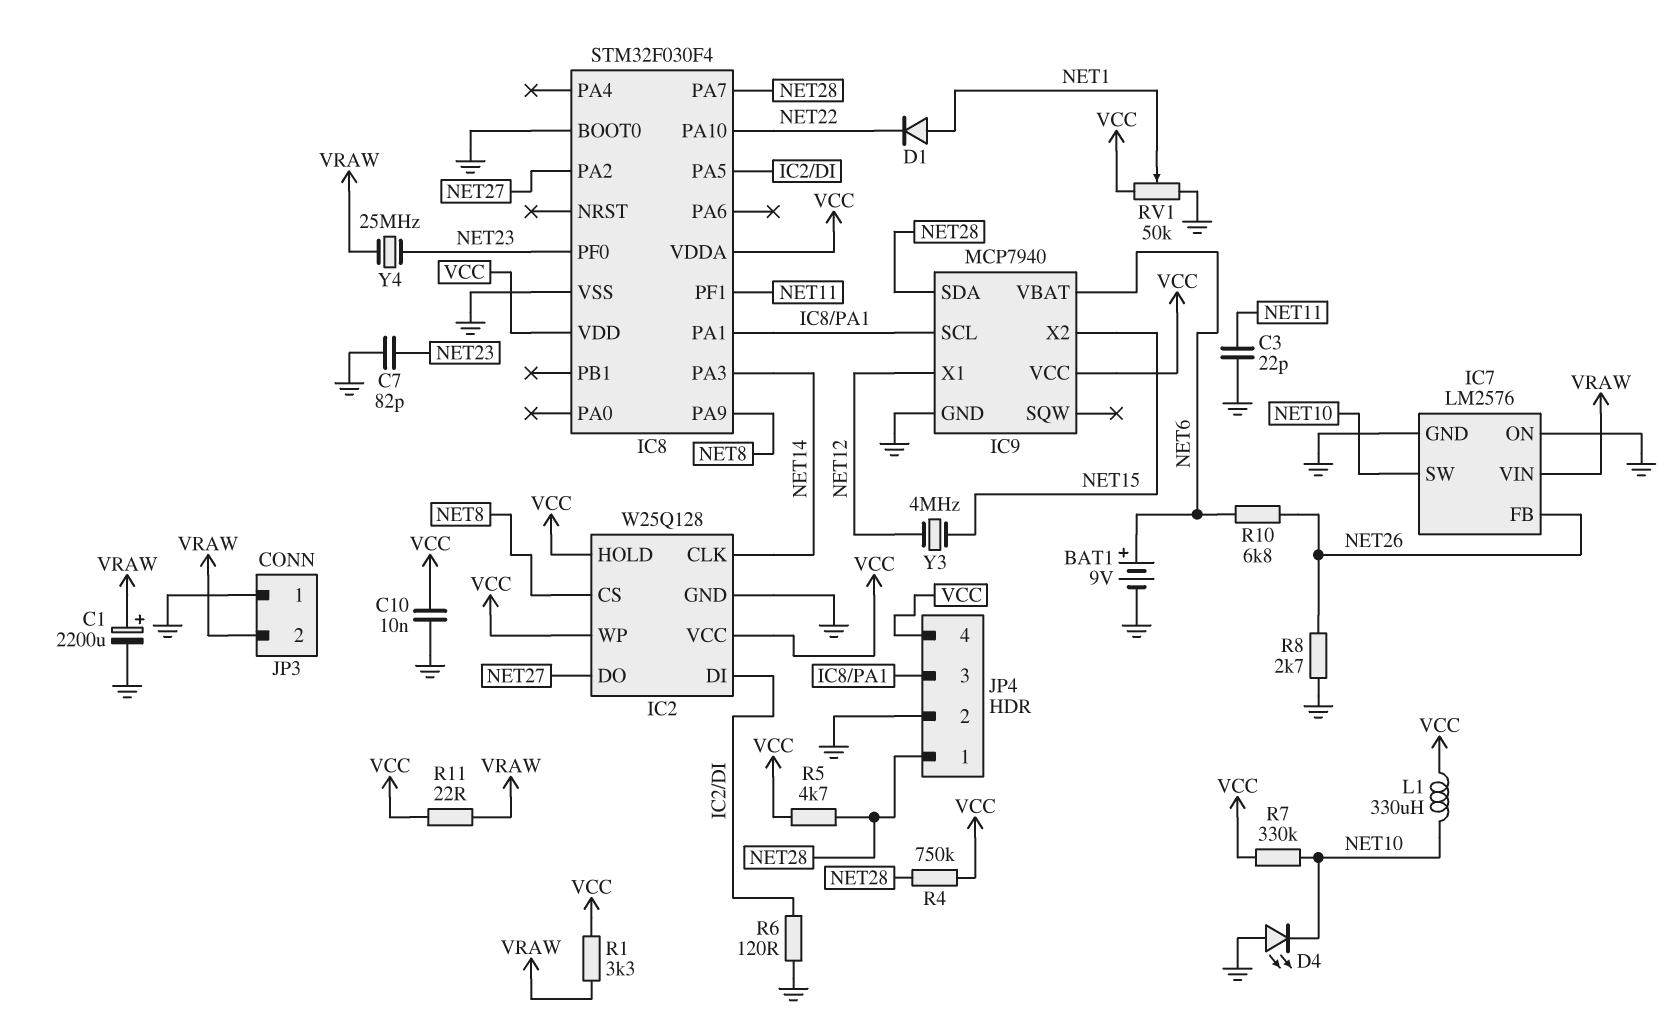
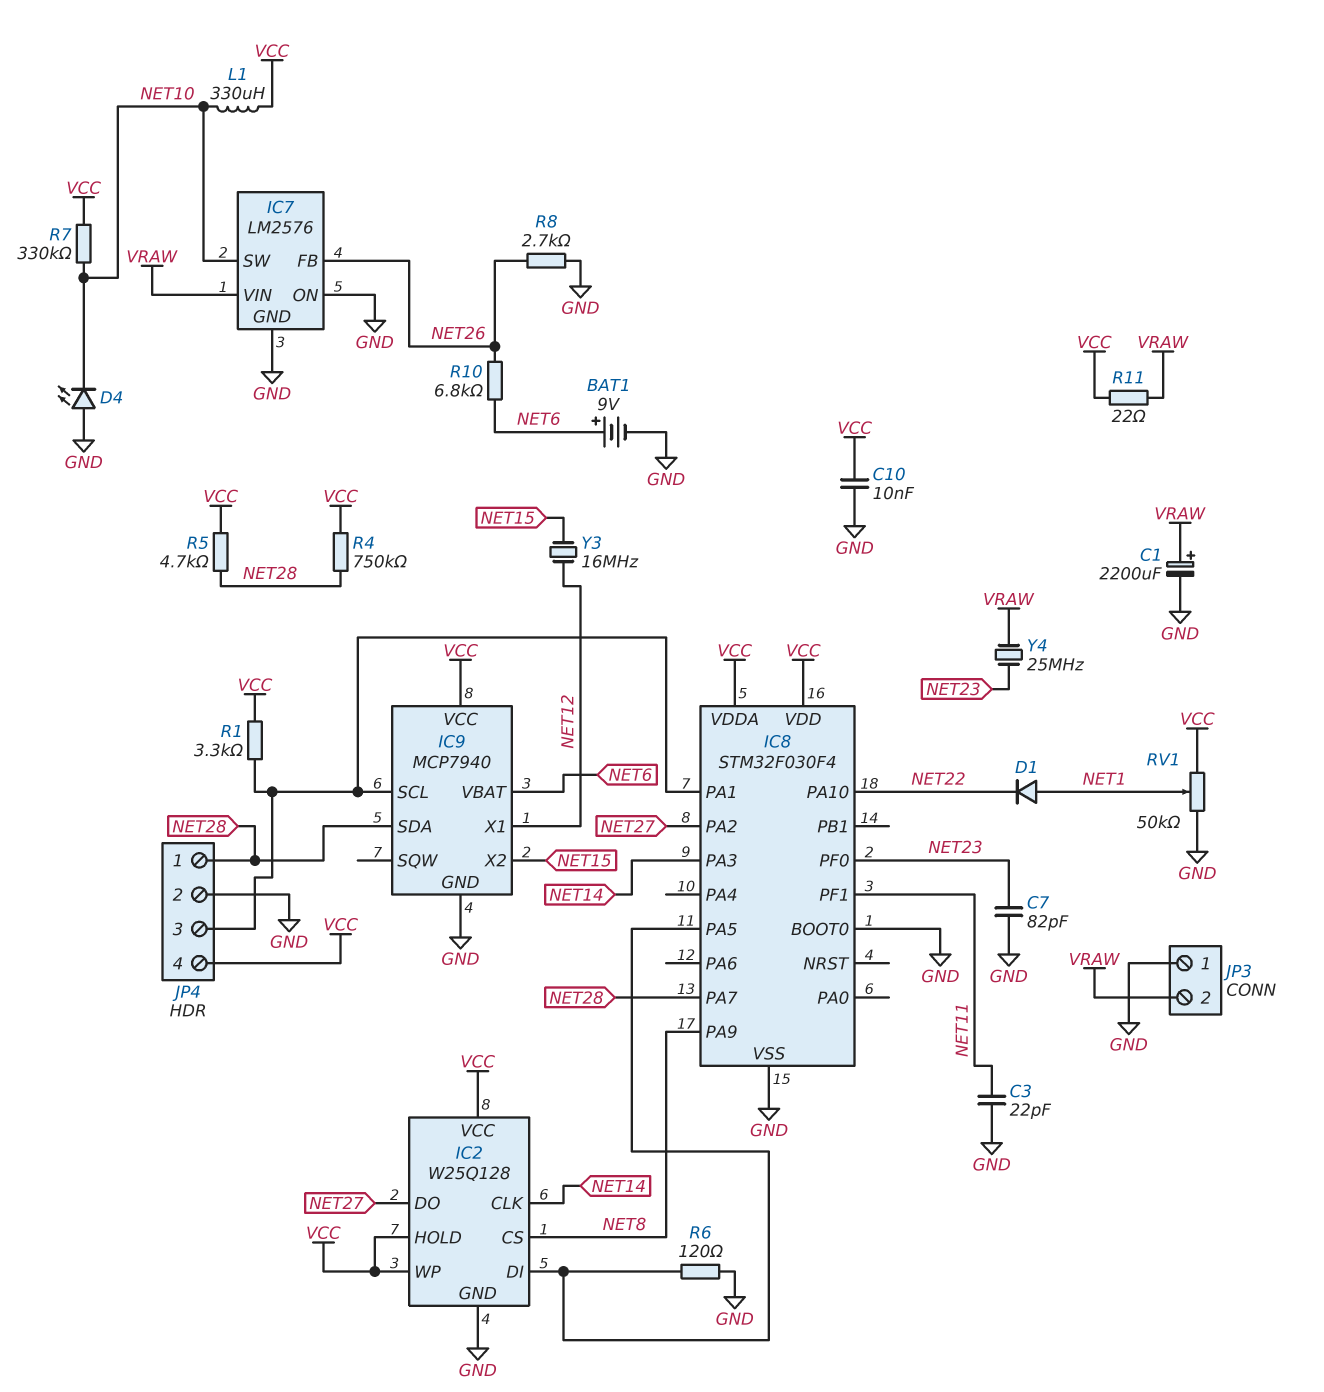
R1: 3.3k (VCC, VRAW) -> 3.3k (IC8/PA1, VCC)
Y3: 4MHz (NET12, NET15) -> 16MHz (NET12, NET15)

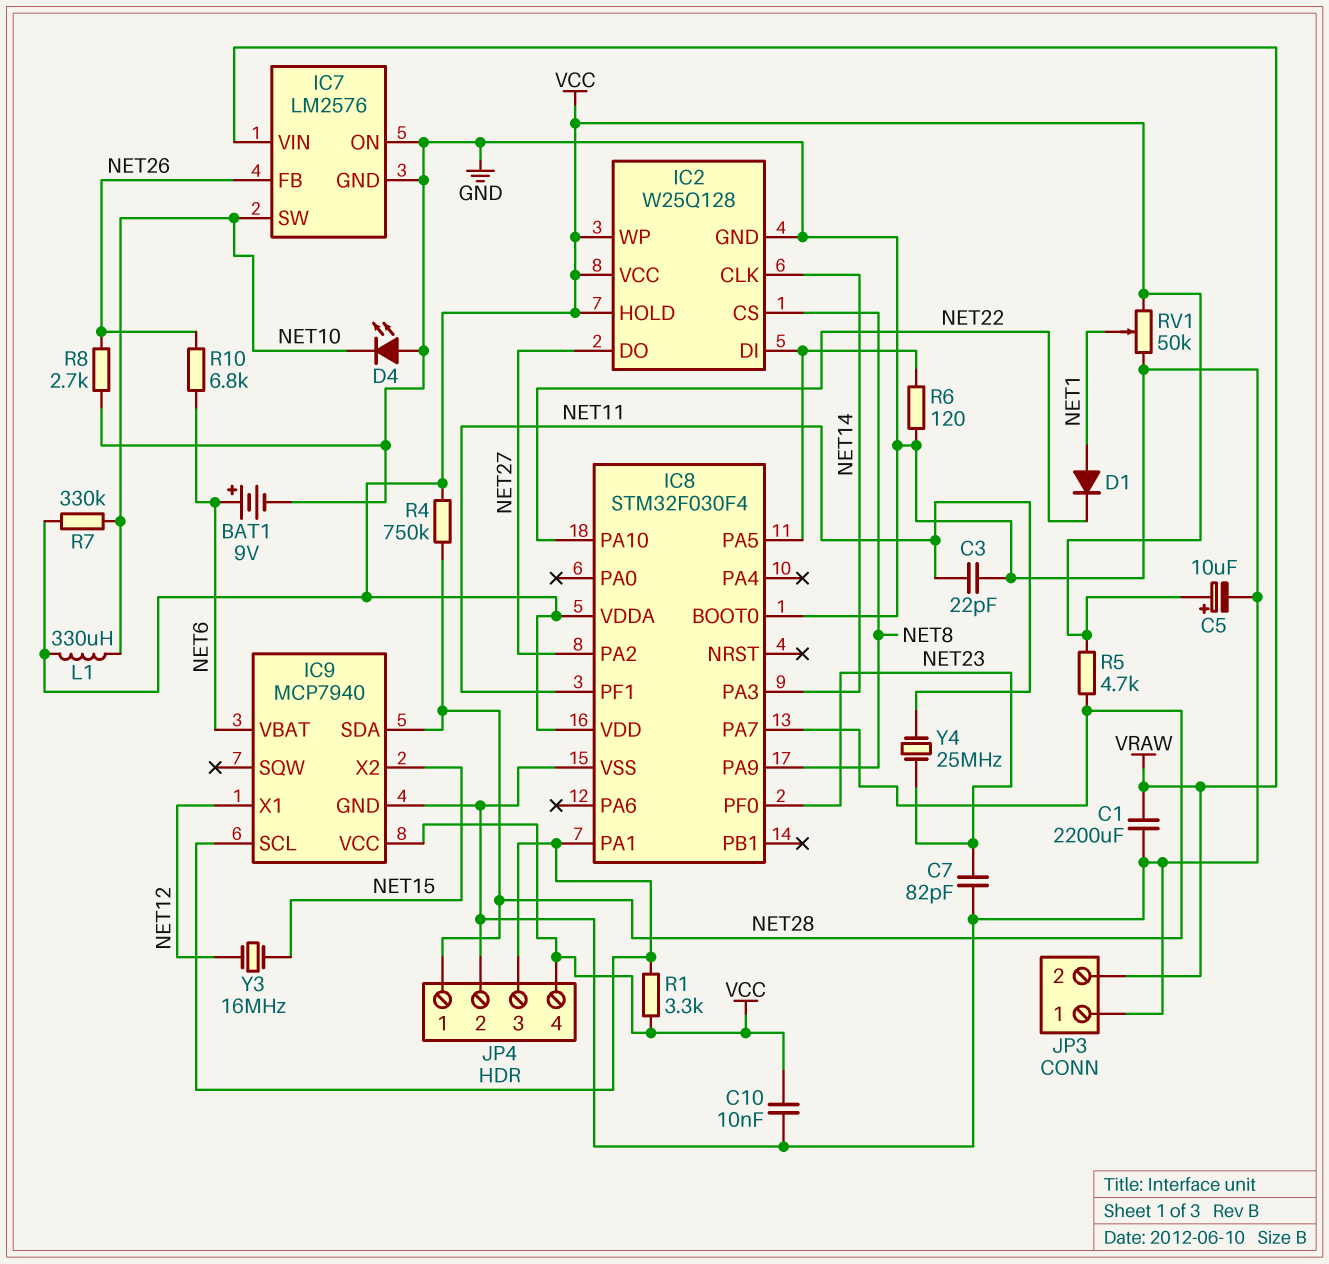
C1: 2200uF (plus VRAW, minus GND) -> 2200uF (GND, VRAW)
C5: none -> 10uF (plus VCC, minus GND)
R11: 22 (VCC, VRAW) -> none
Y4: 25MHz (NET23, VRAW) -> 25MHz (NET11, NET23)

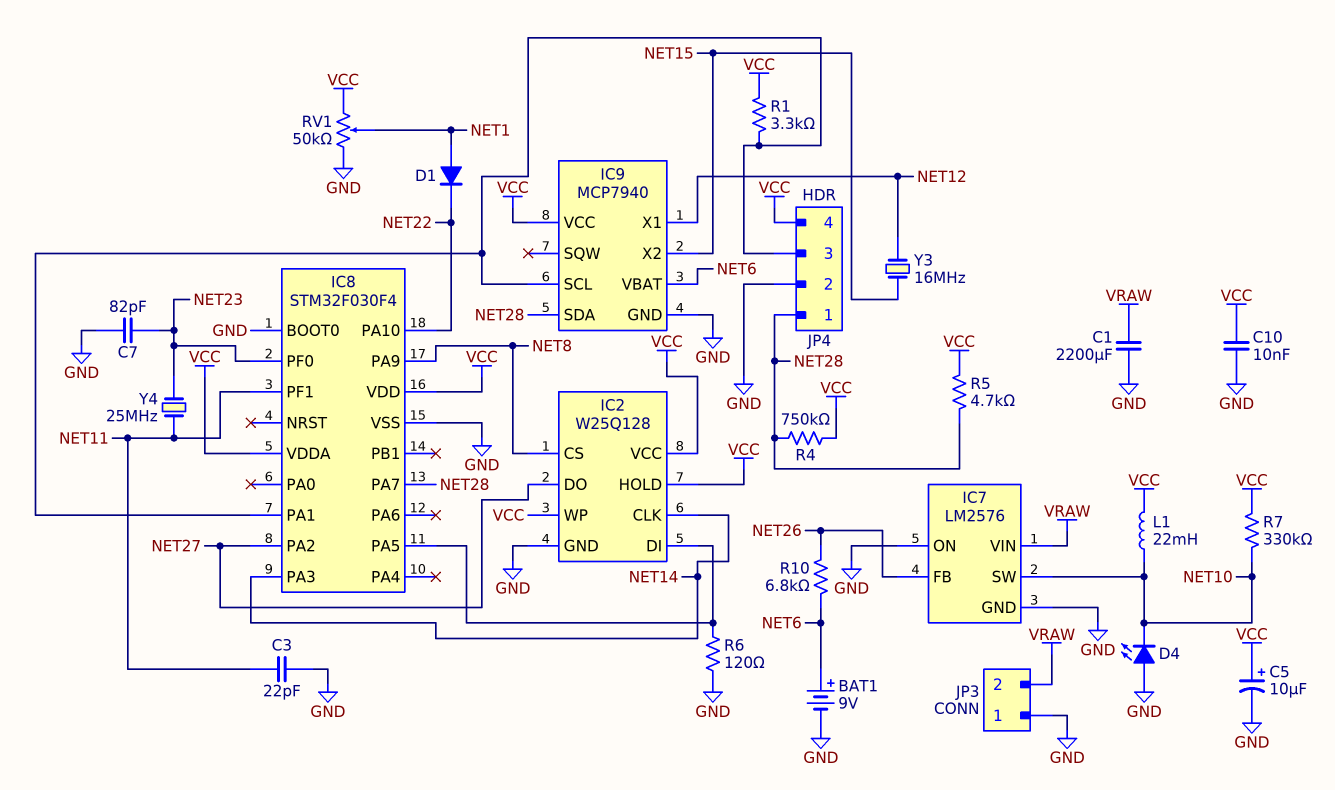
L1: 330uH (NET10, VCC) -> 22mH (NET10, VCC)
R8: 2.7k (GND, NET26) -> none

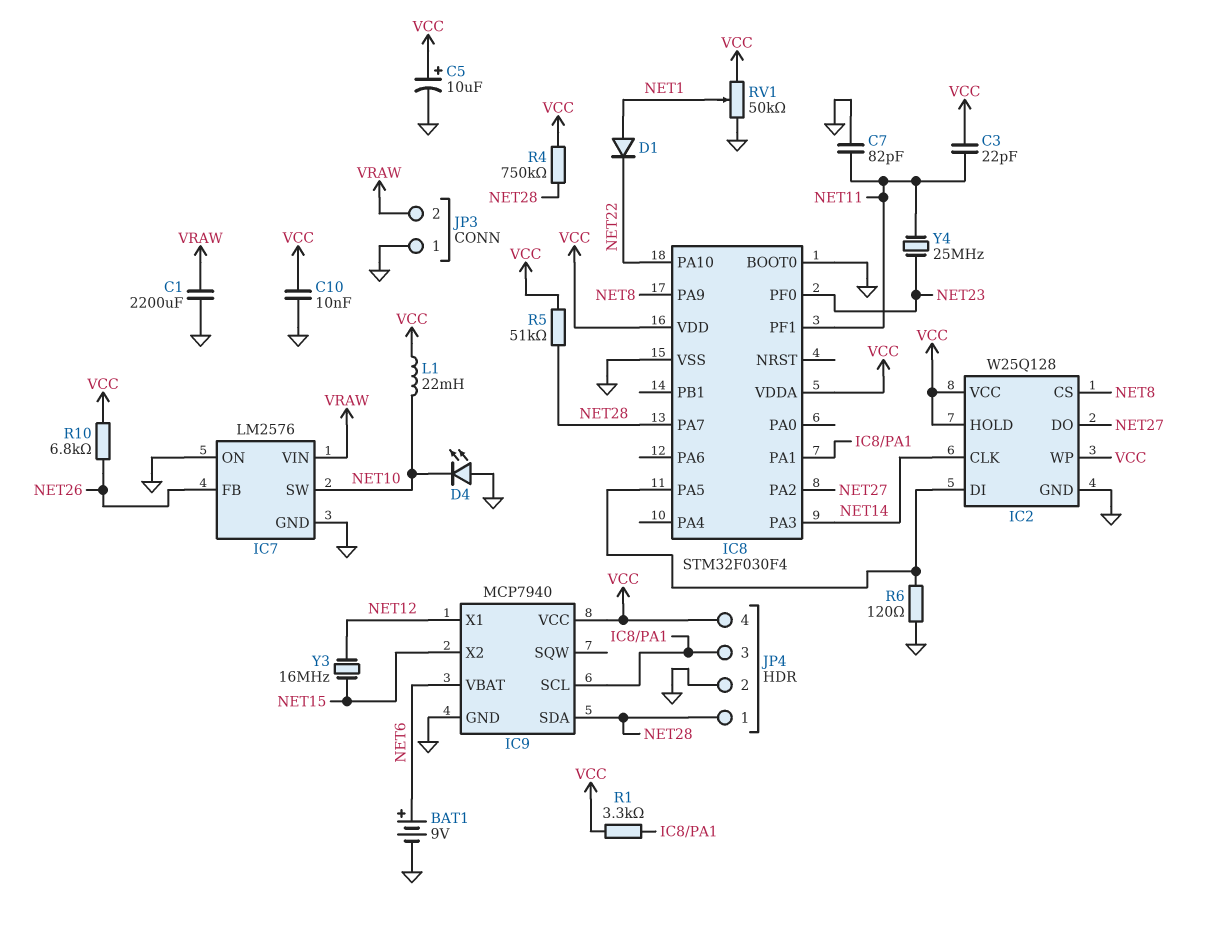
C3: 22pF (GND, NET11) -> 22pF (NET11, VCC)
C7: 82pF (GND, NET23) -> 82pF (GND, NET11)
R5: 4.7k (NET28, VCC) -> 51k (NET28, VCC)
R7: 330k (NET10, VCC) -> none
R10: 6.8k (NET6, NET26) -> 6.8k (NET26, VCC)

